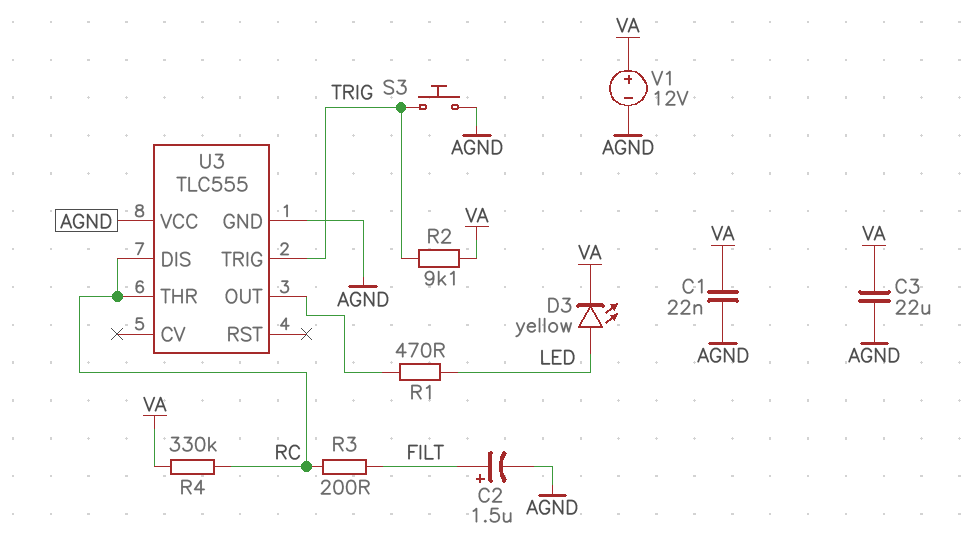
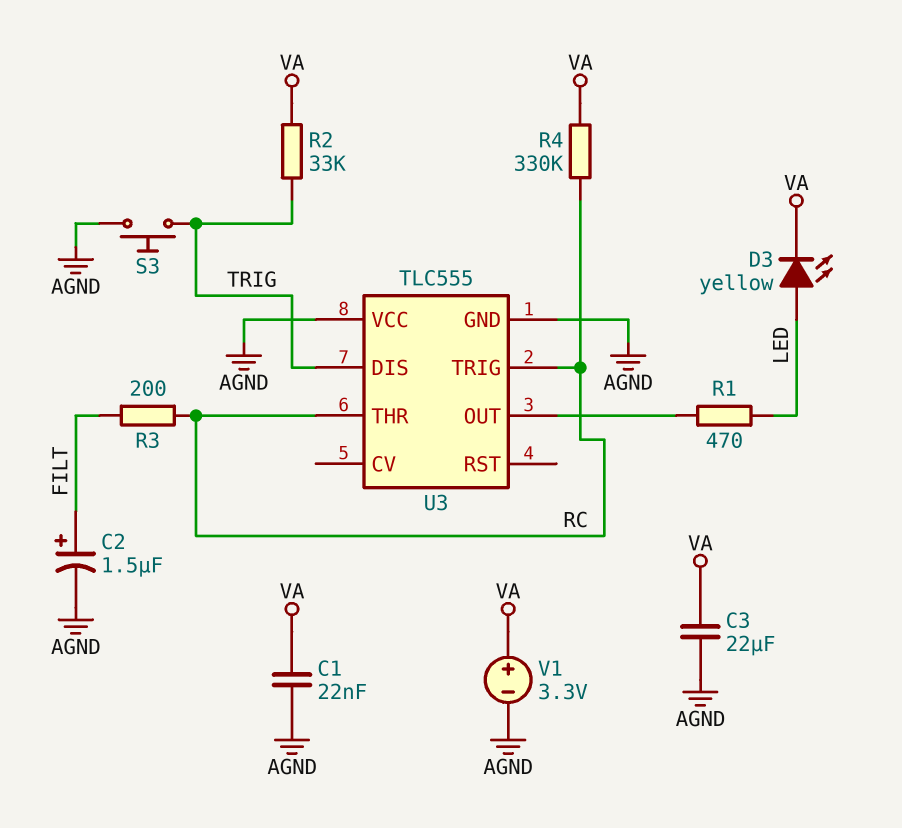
R2: 9.1k (TRIG, VA) -> 33k (TRIG, VA)
U3 pin DIS: RC -> TRIG
U3 pin TRIG: TRIG -> RC
V1: 12V (plus VA, minus AGND) -> 3.3V (plus VA, minus AGND)

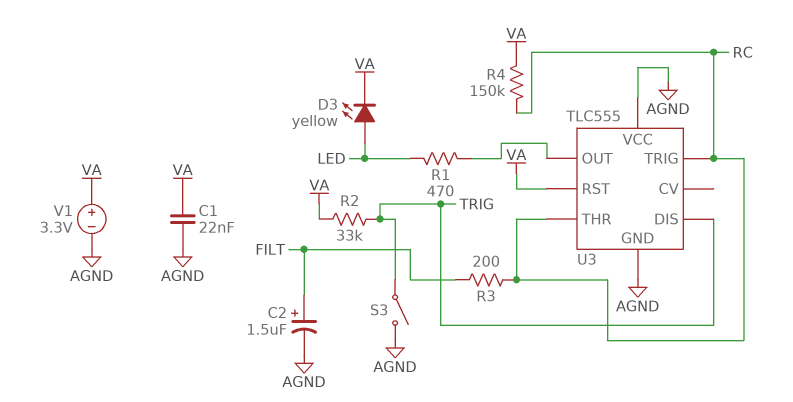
C3: 22uF (AGND, VA) -> none
R4: 330k (RC, VA) -> 150k (RC, VA)
S3: button (AGND, TRIG) -> switch (AGND, TRIG)
U3 pin RST: none -> VA

